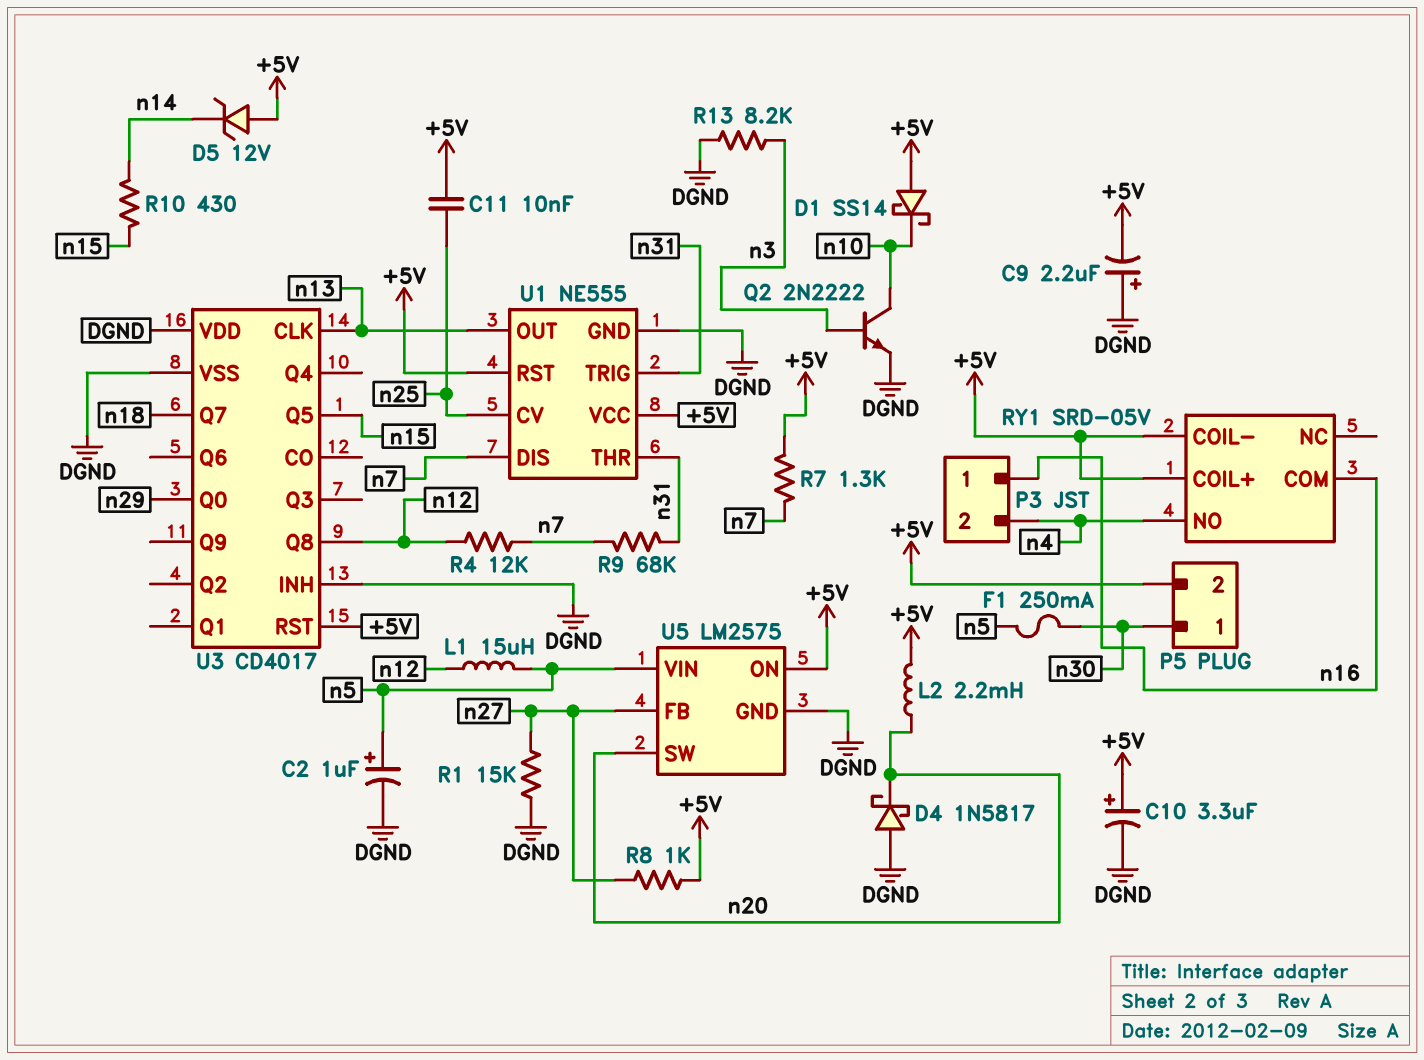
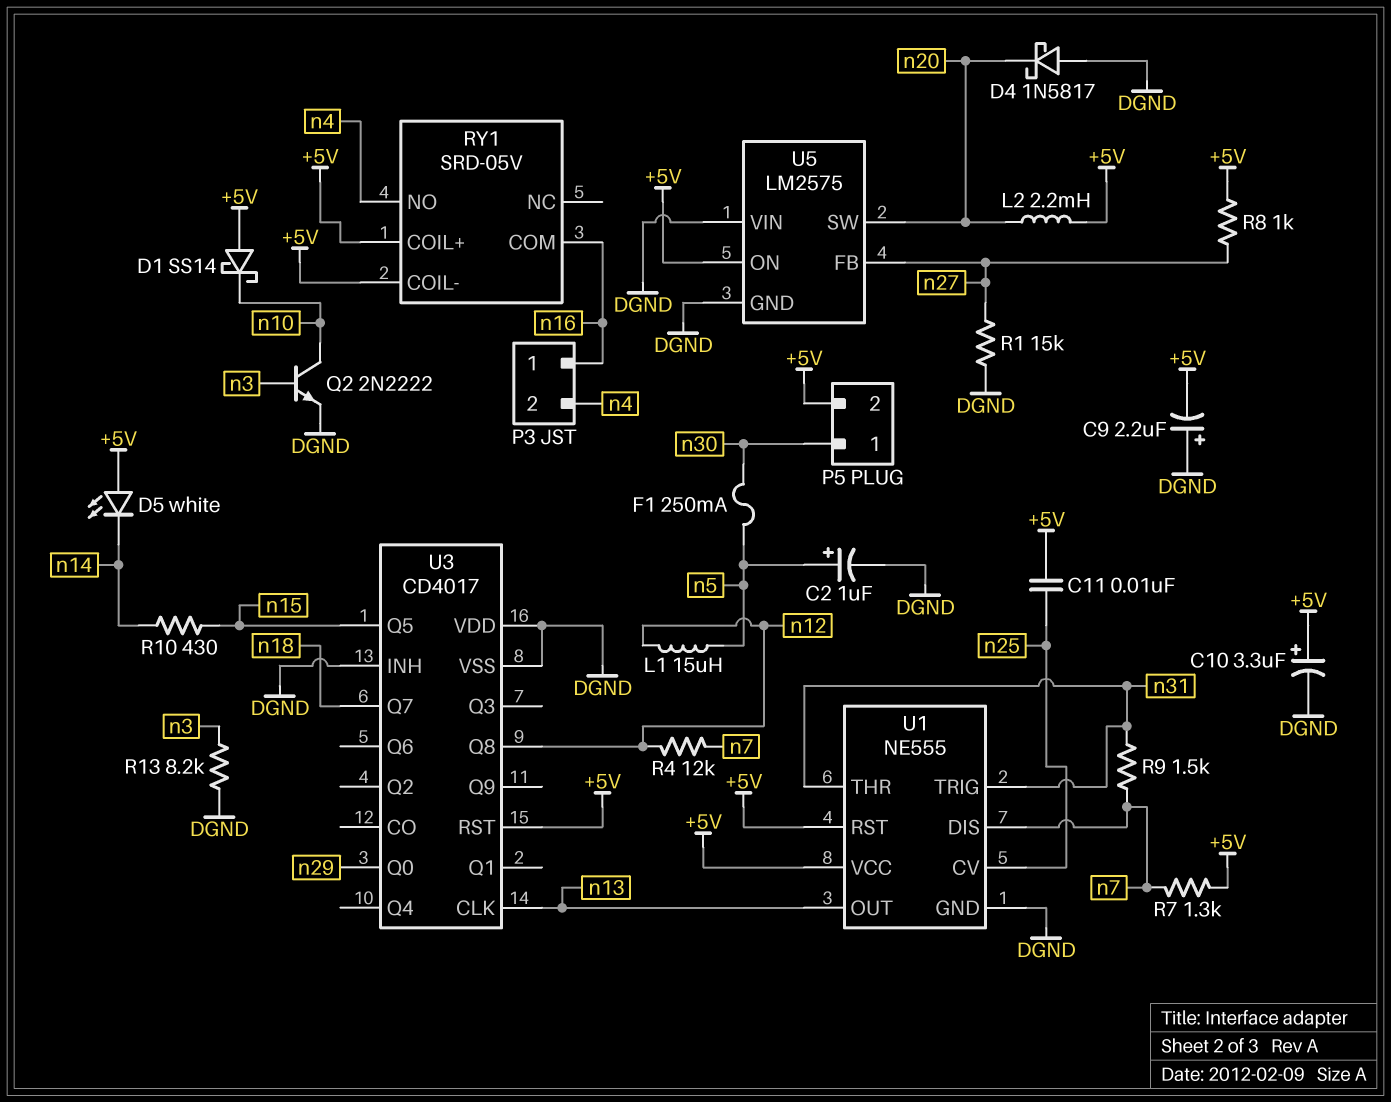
D5: zener 12V (A +5V, K n14) -> LED white (A +5V, K n14)
R9: 68k (n7, n31) -> 1.5k (n7, n31)
U5 pin VIN: n5 -> DGND

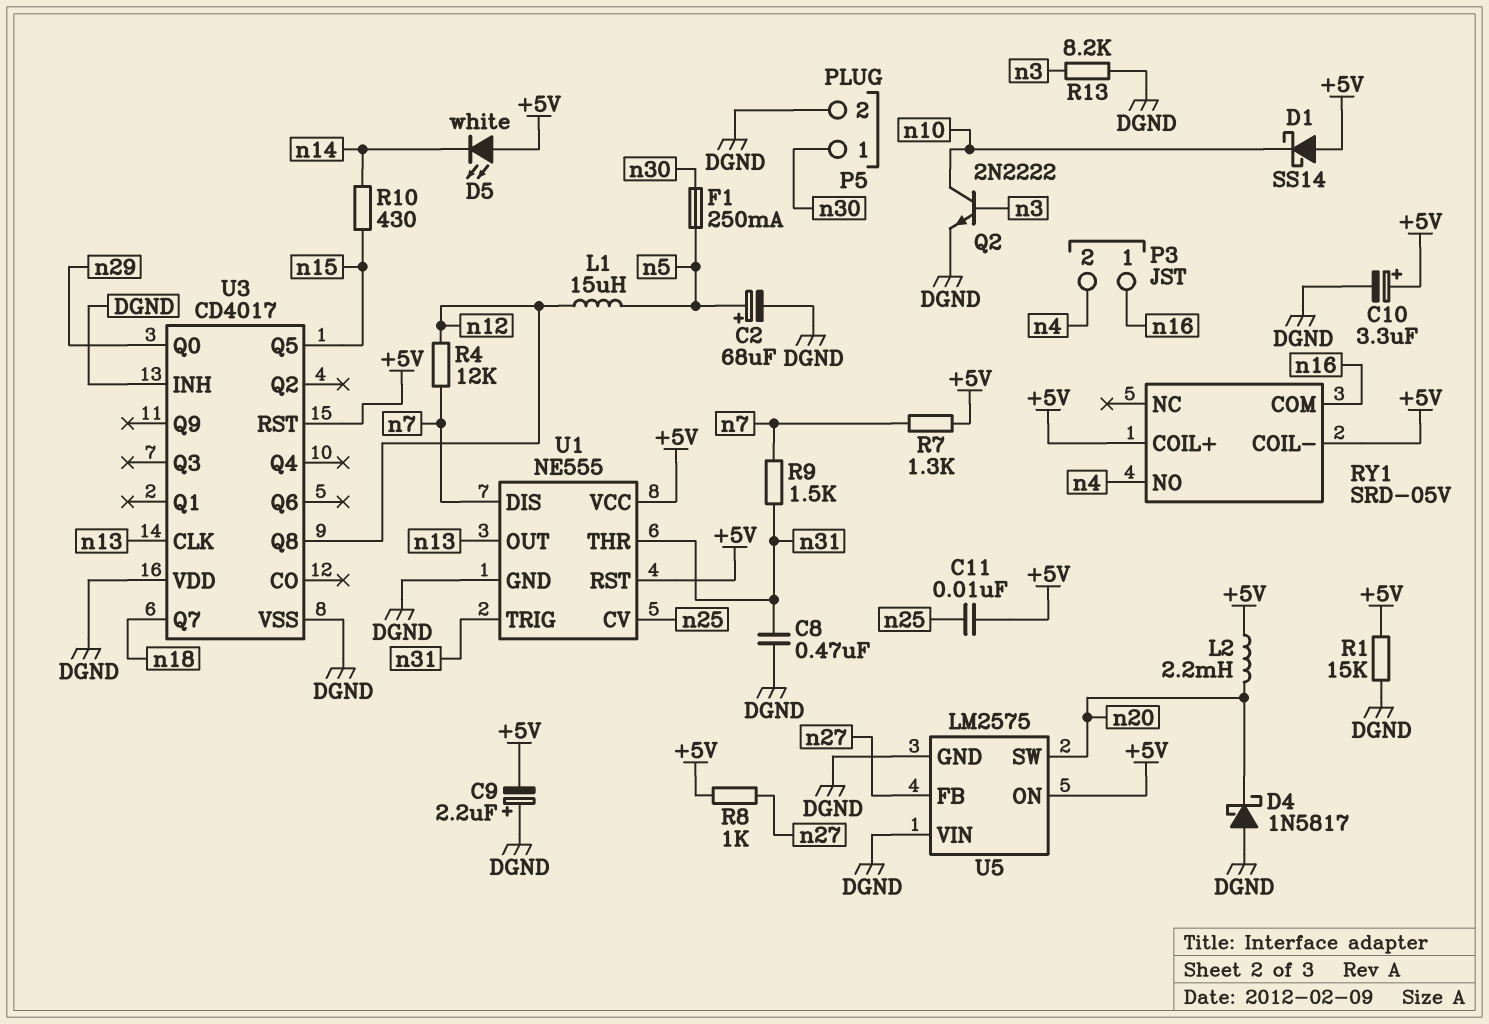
C2: 1uF (plus n5, minus DGND) -> 68uF (plus n5, minus DGND)
C8: none -> 470nF (DGND, n31)
P5 pin 2: +5V -> DGND
R1: 15k (DGND, n27) -> 15k (+5V, DGND)

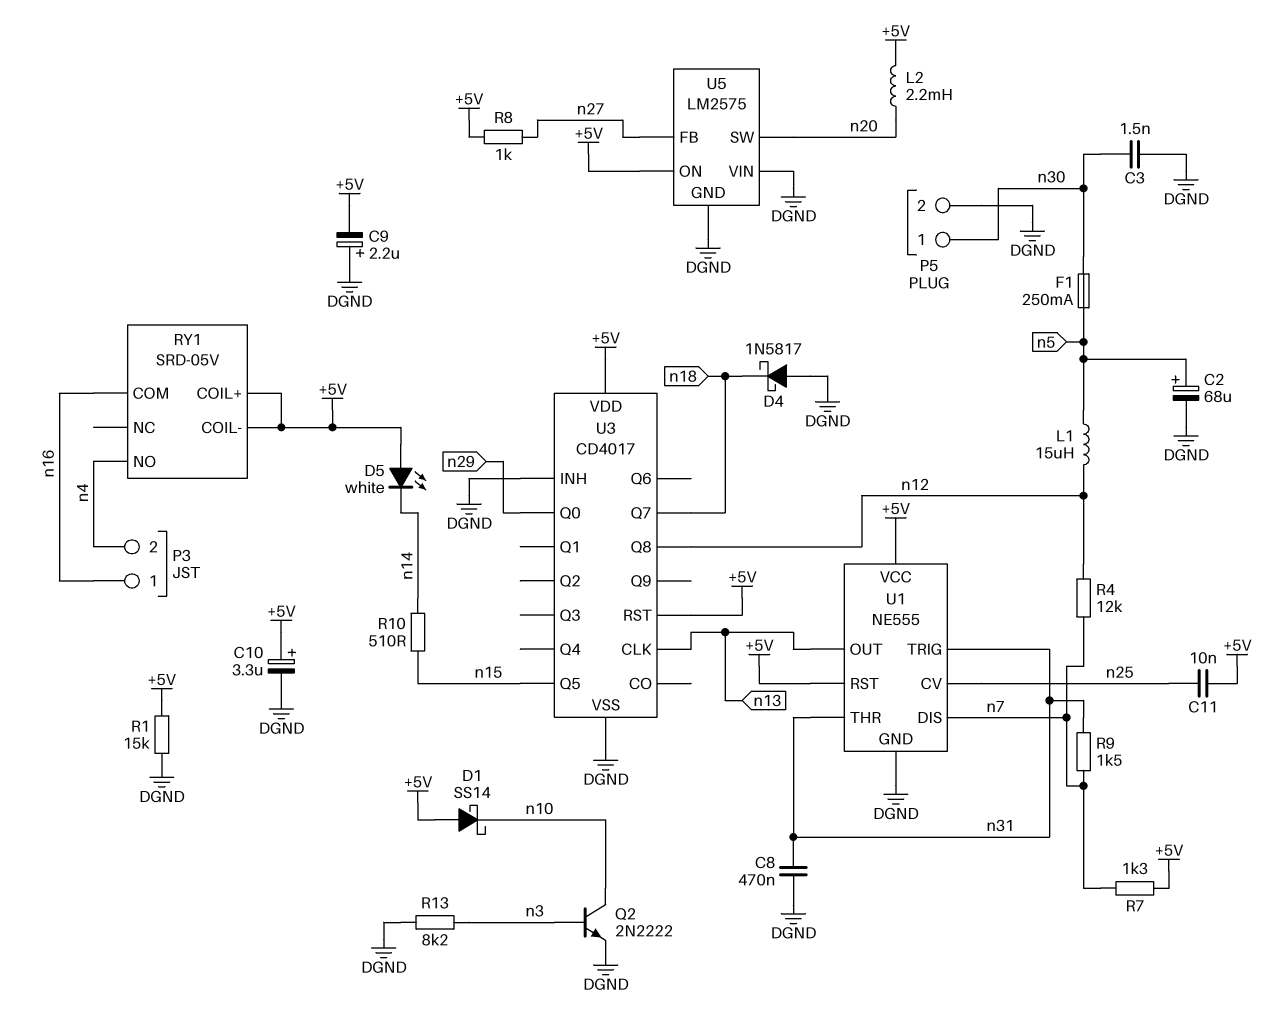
C3: none -> 1.5nF (DGND, n30)
D4: schottky 1N5817 (A DGND, K n20) -> schottky 1N5817 (A DGND, K n18)
R10: 430 (n14, n15) -> 510 (n14, n15)
U3 pin VDD: DGND -> +5V

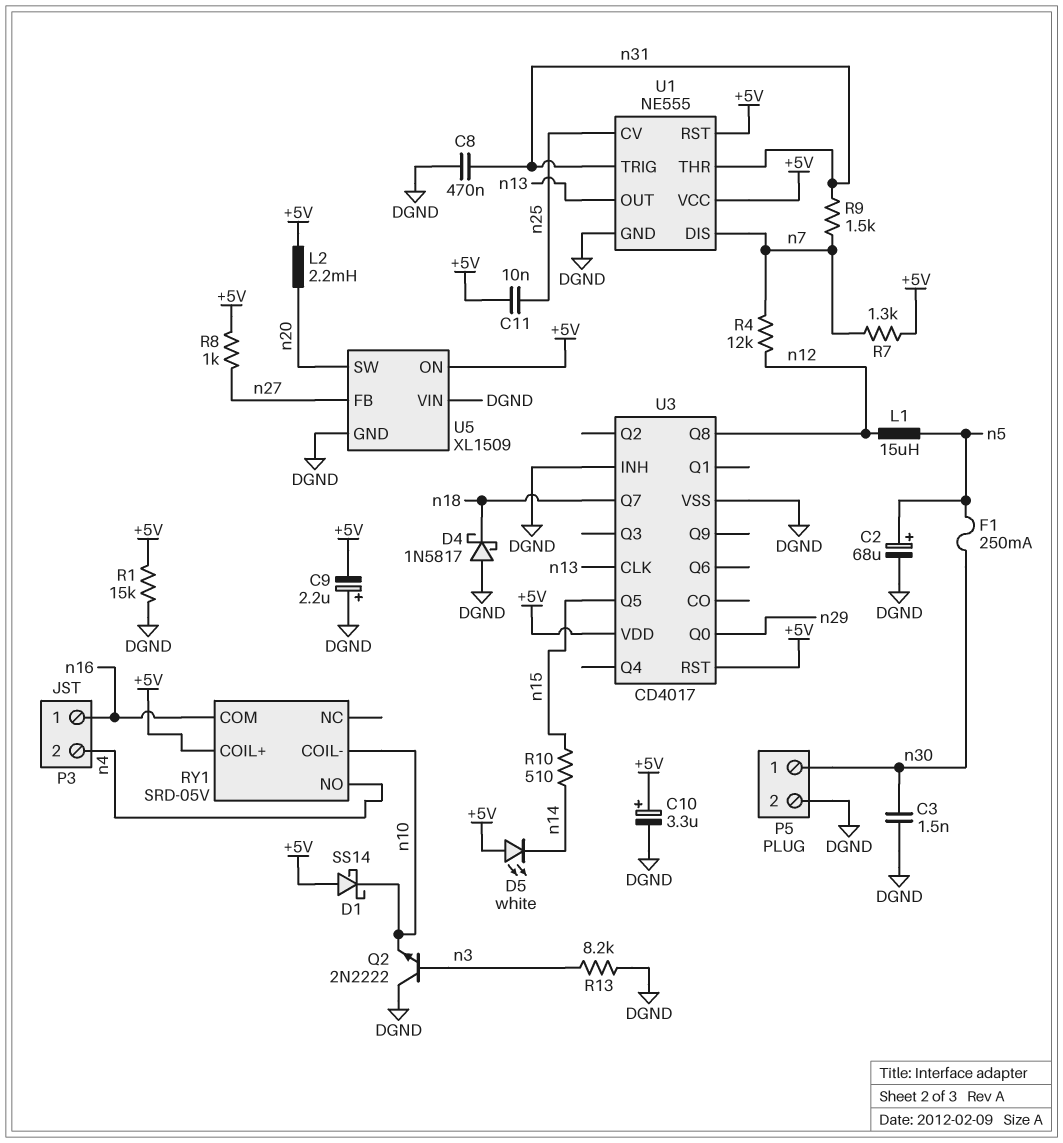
Q2: NPN 2N2222 (B n3, C n10, E DGND) -> NPN 2N2222 (B n3, C DGND, E n10)
RY1 pin COIL-: +5V -> n10
U5: LM2575 -> XL1509

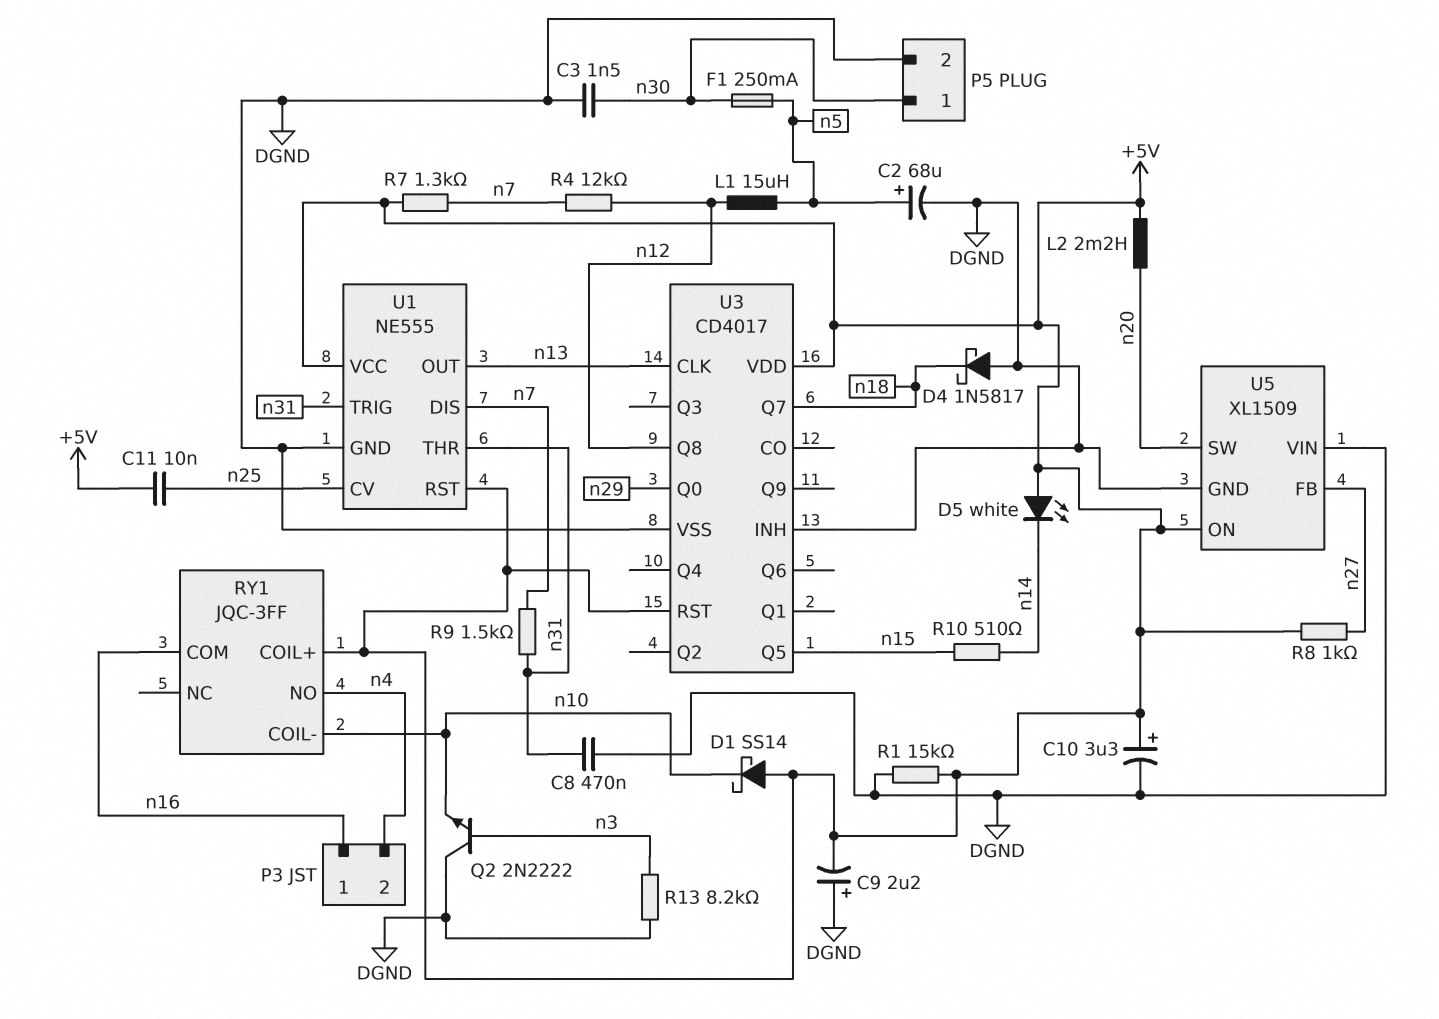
RY1: SRD-05V -> JQC-3FF

